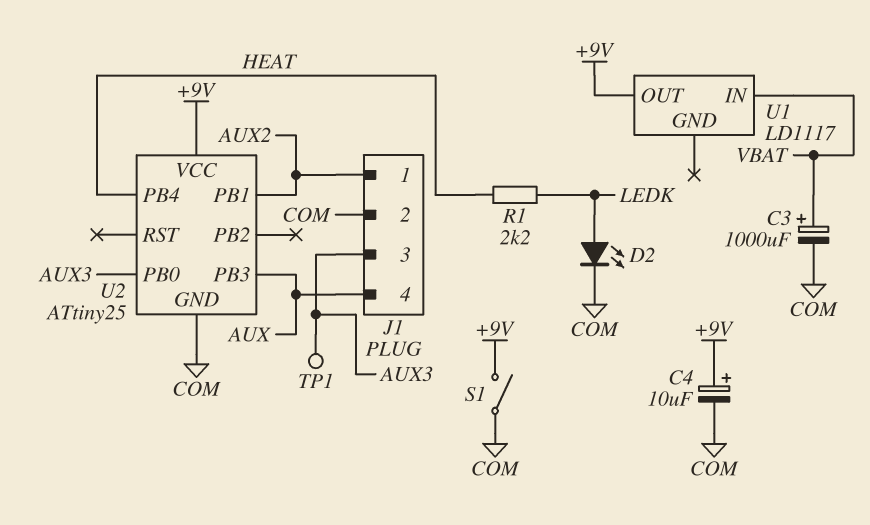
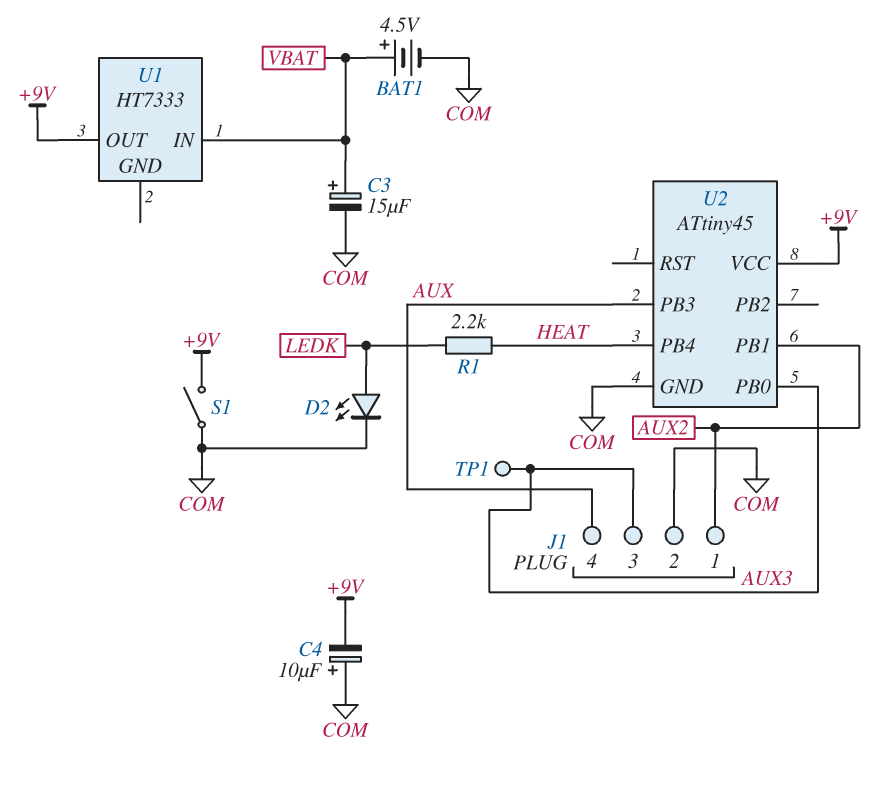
BAT1: none -> 4.5V (plus VBAT, minus COM)
C3: 1000uF (plus VBAT, minus COM) -> 15uF (plus VBAT, minus COM)
C4: 10uF (plus +9V, minus COM) -> 10uF (plus COM, minus +9V)
U1: LD1117 -> HT7333
U2: ATtiny25 -> ATtiny45

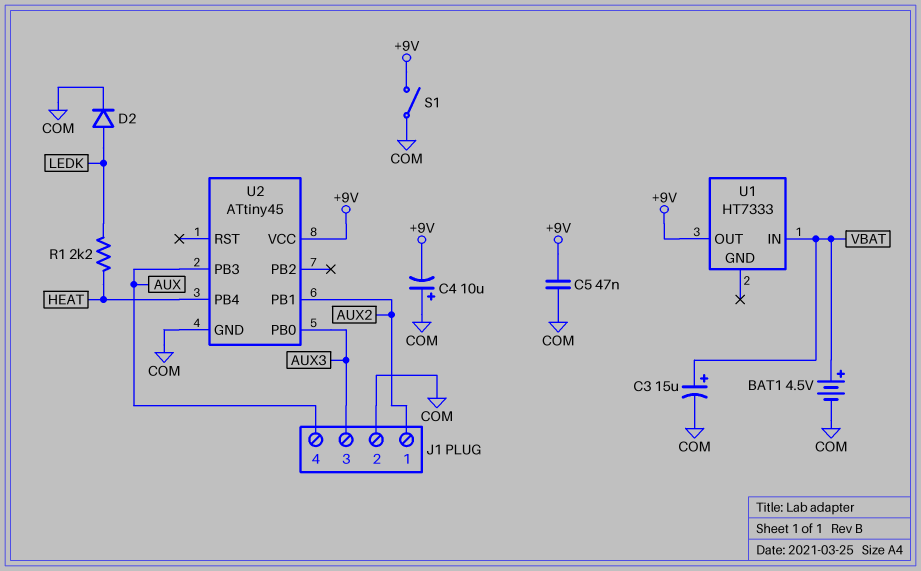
C5: none -> 47nF (+9V, COM)
D2: LED (A LEDK, K COM) -> diode (A LEDK, K COM)
TP1: test point (AUX3) -> none

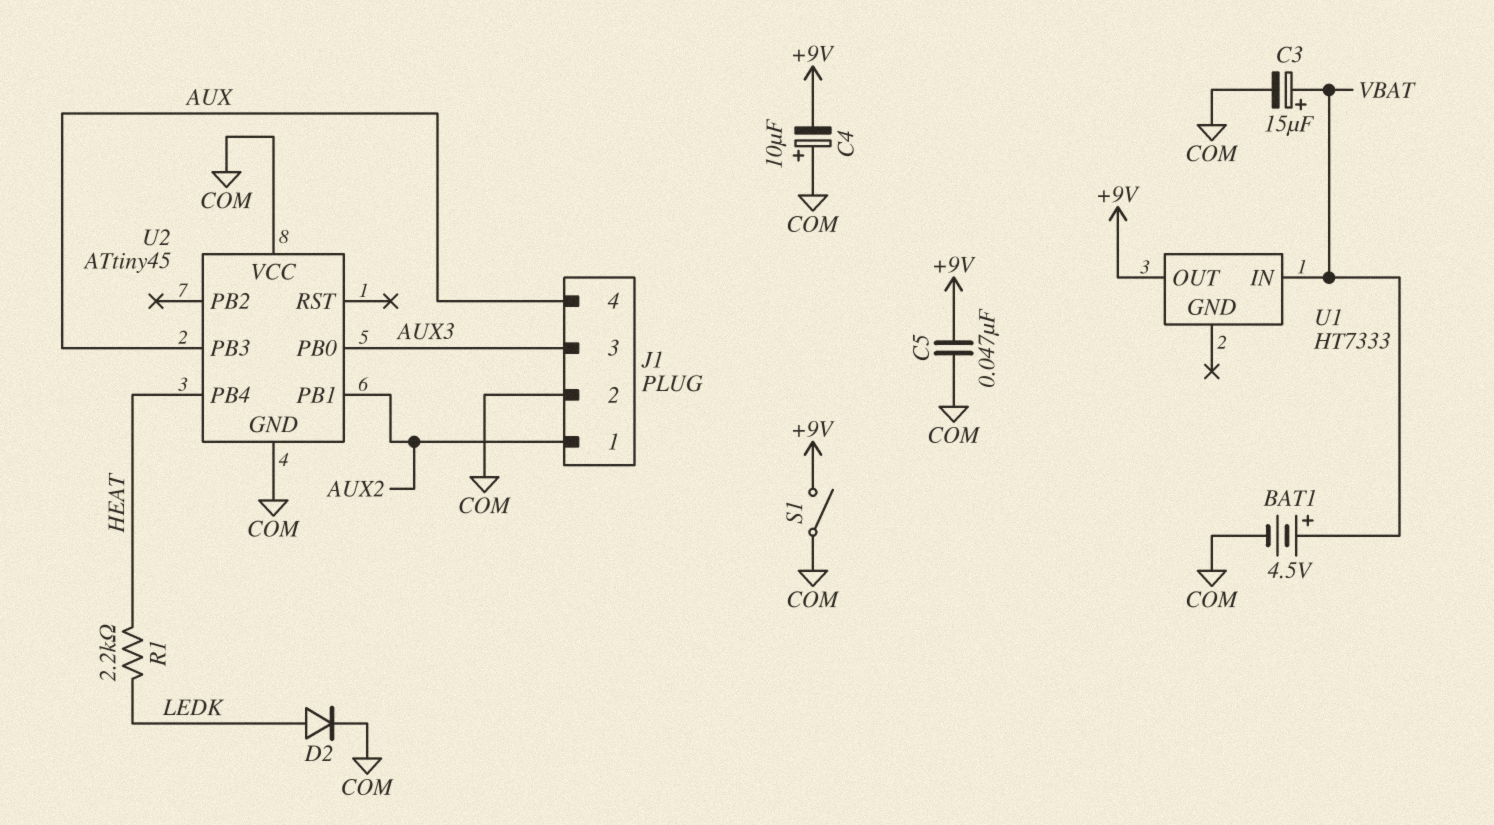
U2 pin VCC: +9V -> COM

